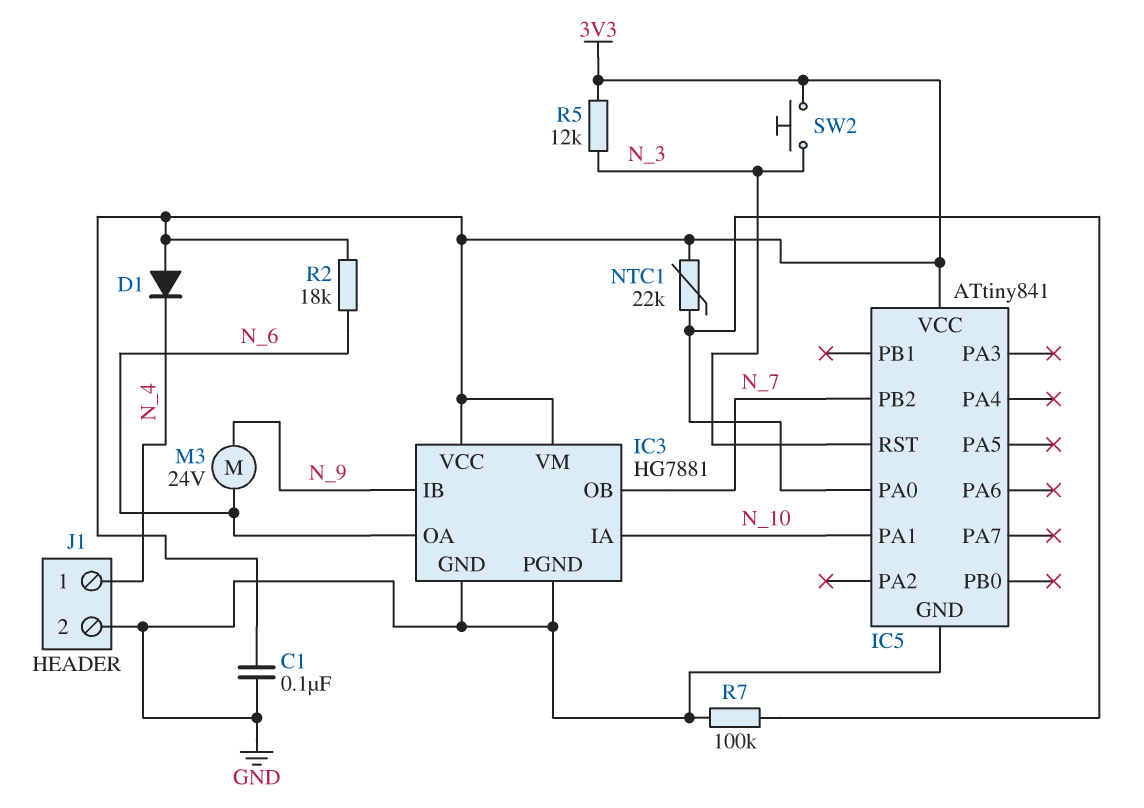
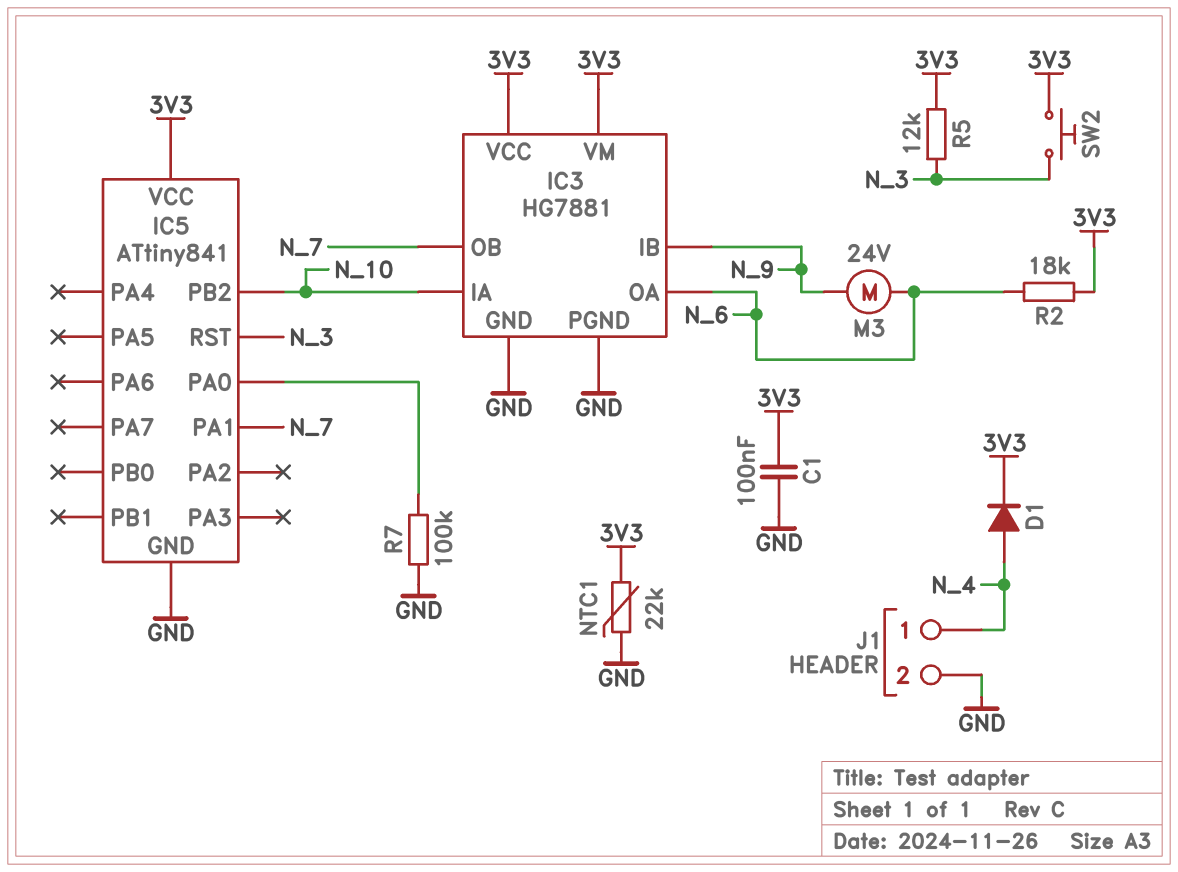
D1: diode (A 3V3, K N_4) -> diode (A N_4, K 3V3)
IC5 pin PA1: N_10 -> N_7
IC5 pin PB2: N_7 -> N_10
NTC1: 22k (3V3, IC5/PA0) -> 22k (3V3, GND)

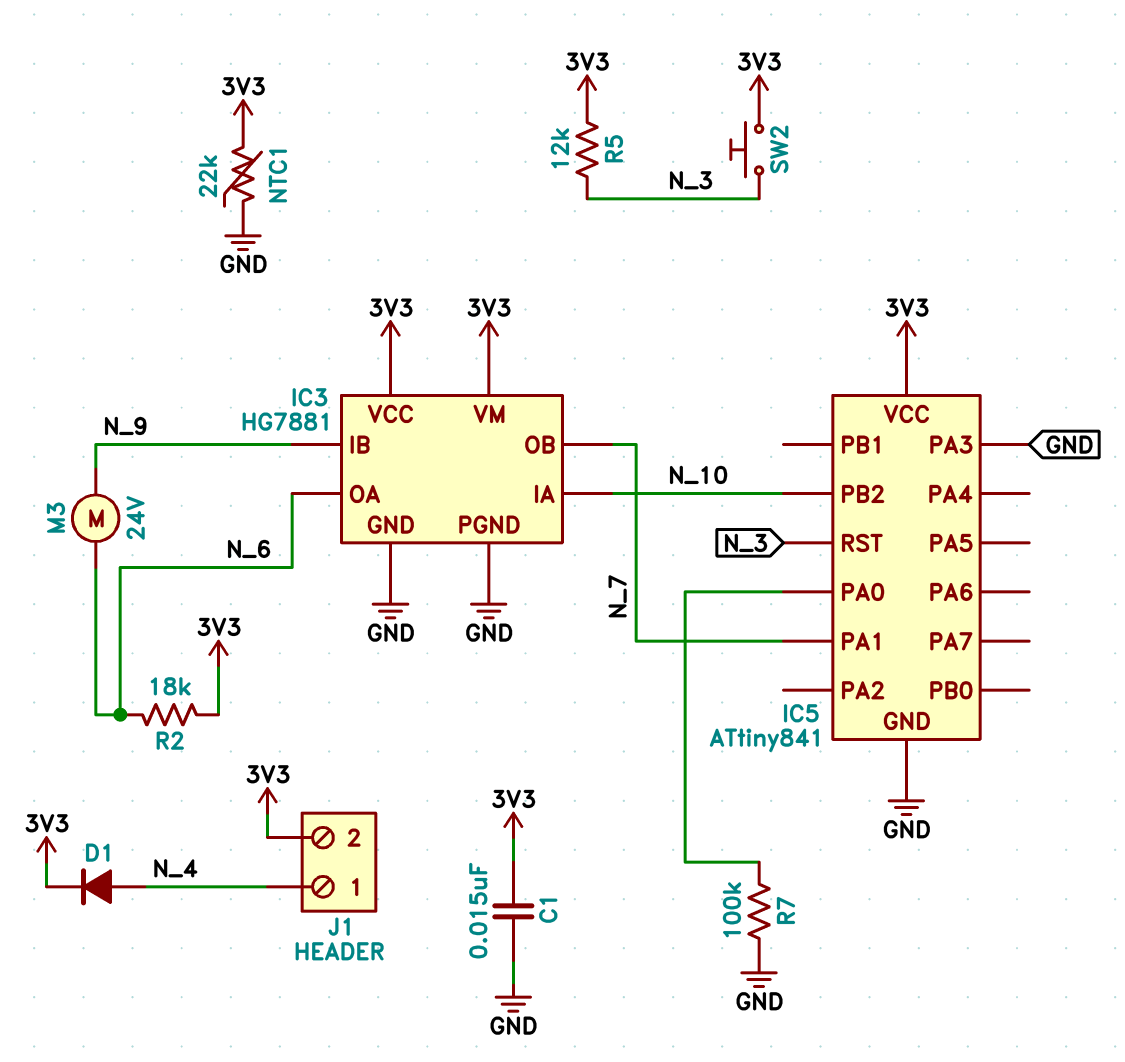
C1: 100nF (3V3, GND) -> 15nF (3V3, GND)
IC5 pin PA3: none -> GND
J1 pin 2: GND -> 3V3

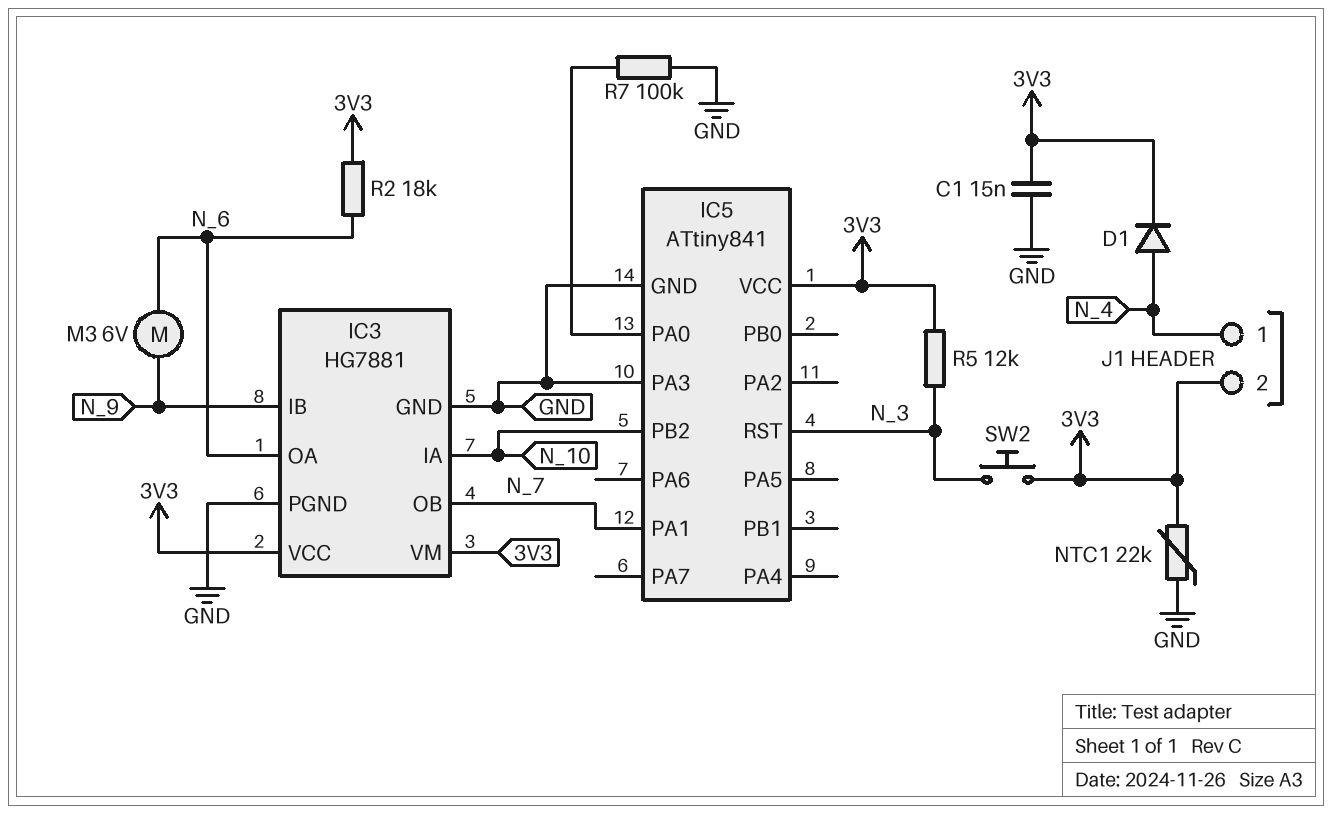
M3: motor 24V (N_6, N_9) -> motor 6V (N_6, N_9)

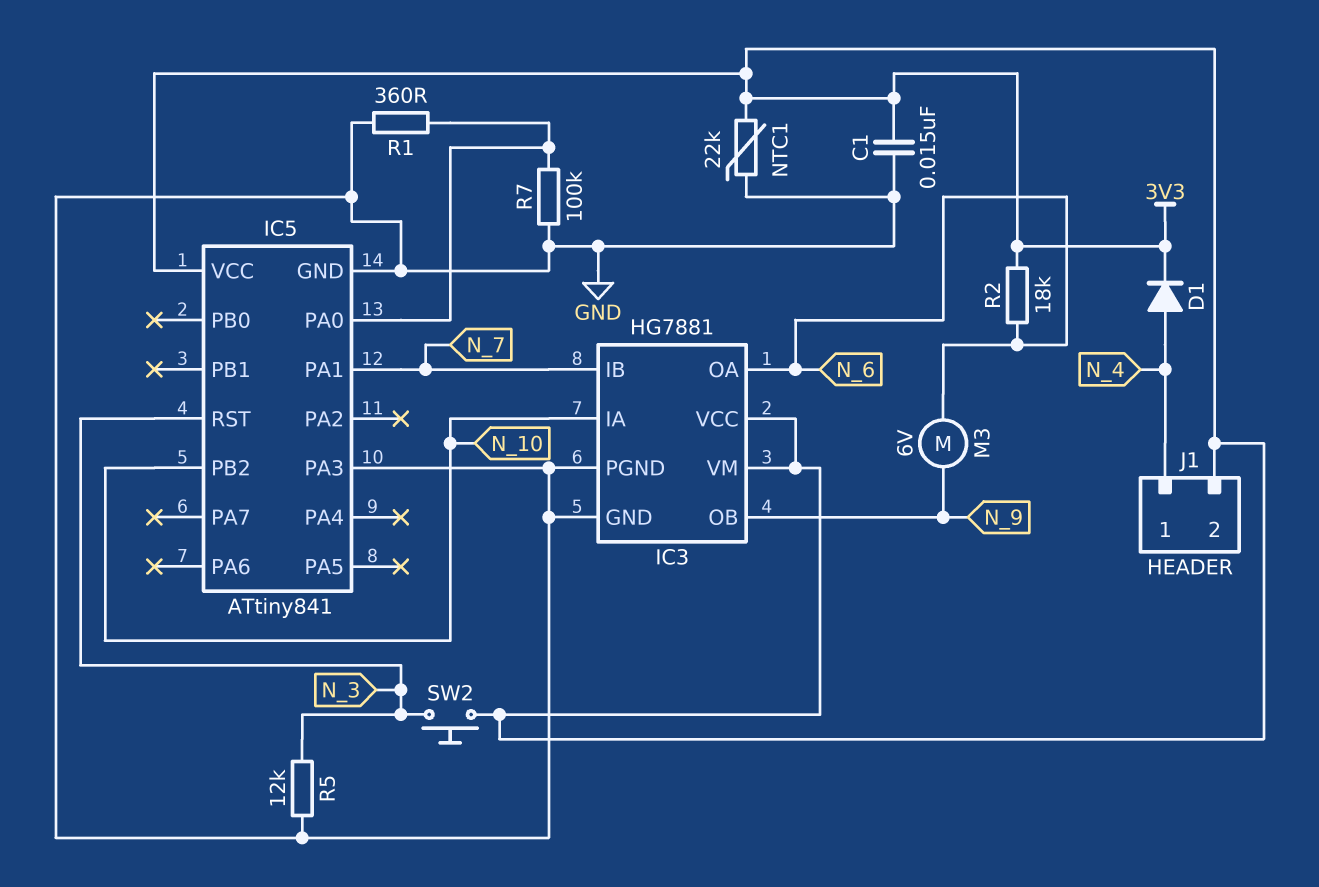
IC3 pin IB: N_9 -> N_7
IC3 pin OB: N_7 -> N_9
R1: none -> 360 (GND, IC5/PA0)
R5: 12k (3V3, N_3) -> 12k (GND, N_3)

